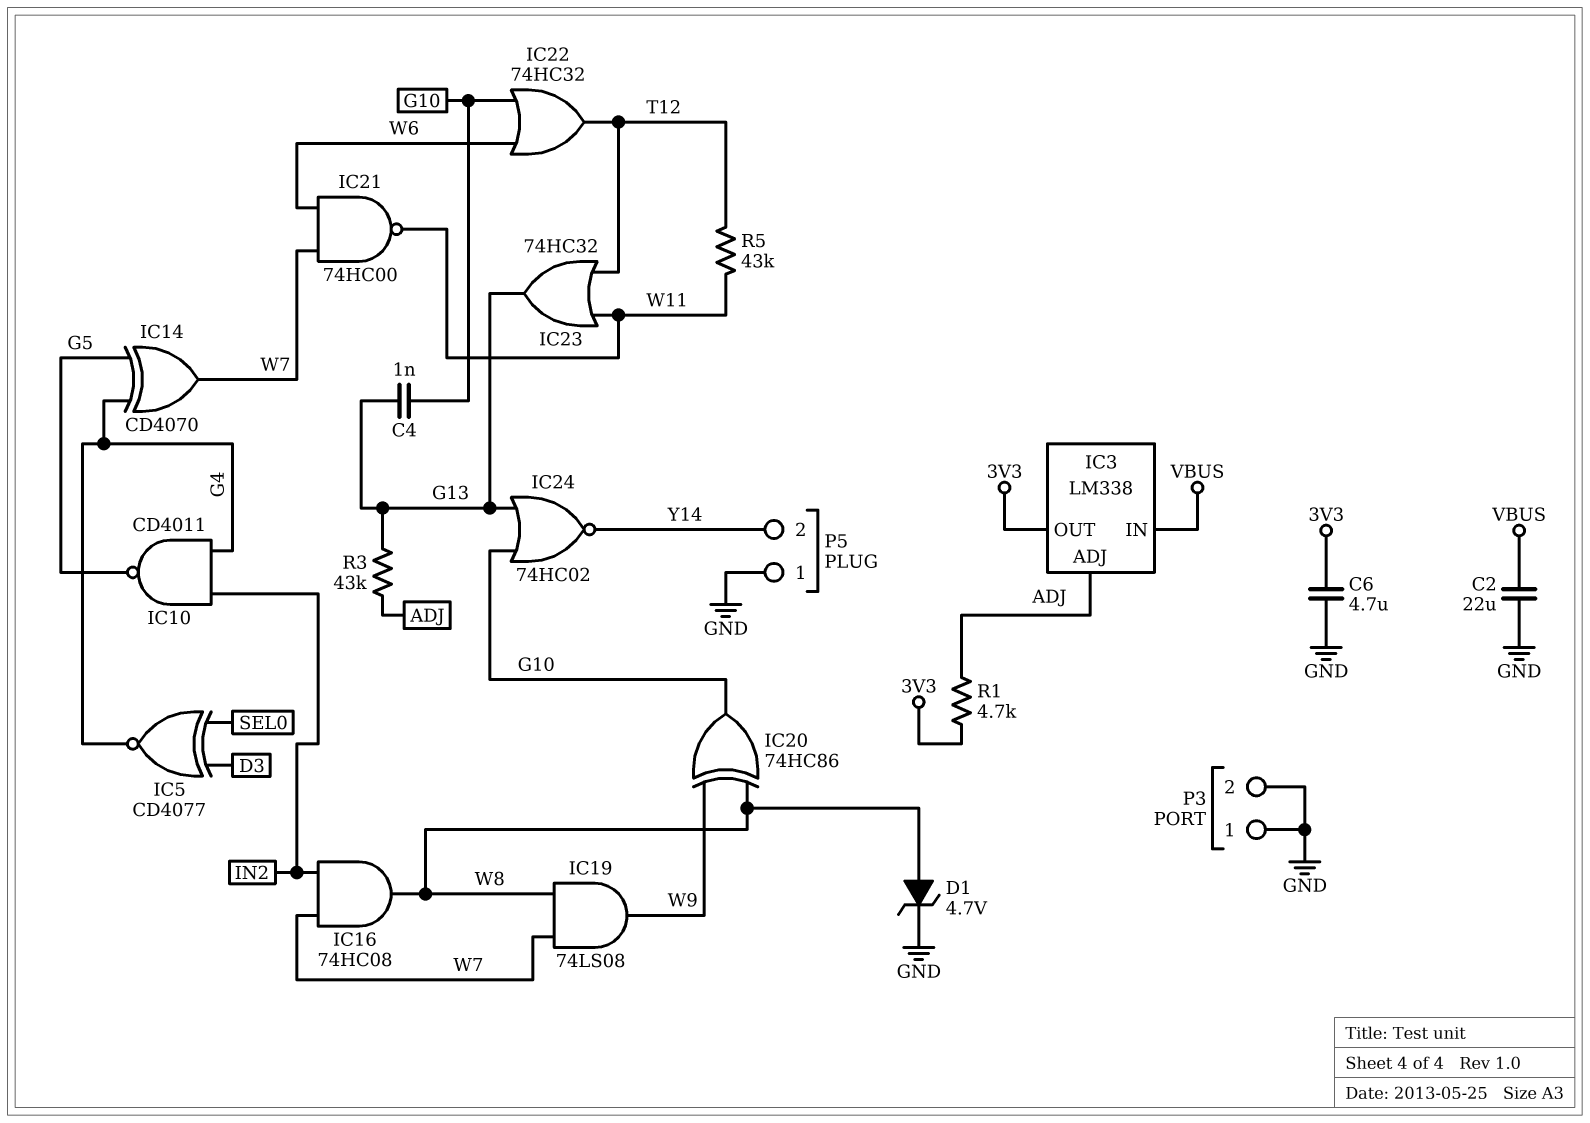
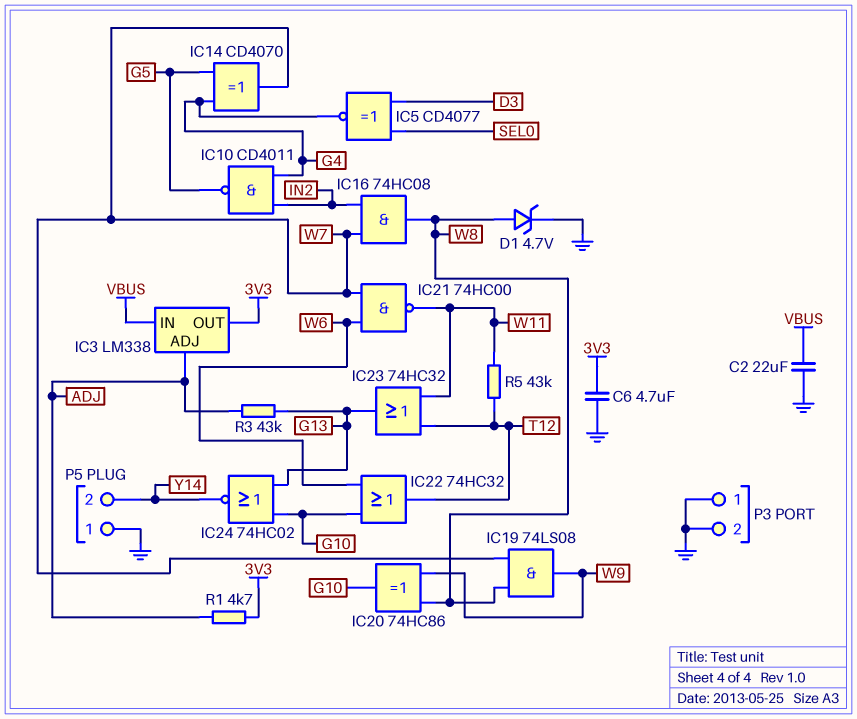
C4: 1nF (G10, G13) -> none

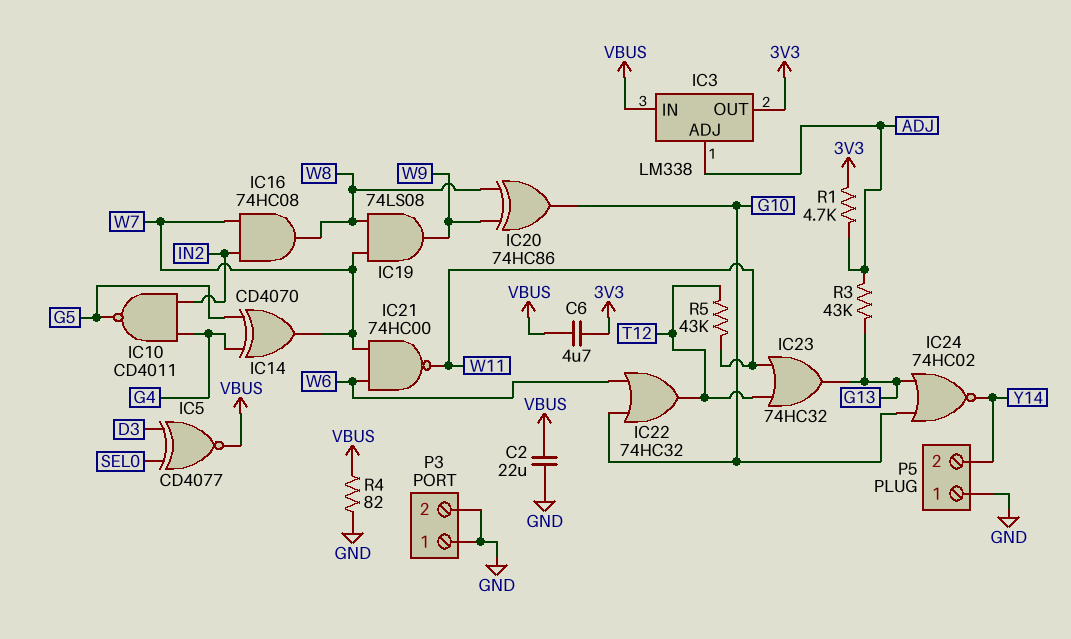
C6: 4.7uF (3V3, GND) -> 4.7uF (3V3, VBUS)
D1: zener 4.7V (A W8, K GND) -> none
IC5: XNOR CD4077 (in D3, in SEL0, out G4) -> XNOR CD4077 (in D3, in SEL0, out VBUS)
R4: none -> 82 (GND, VBUS)

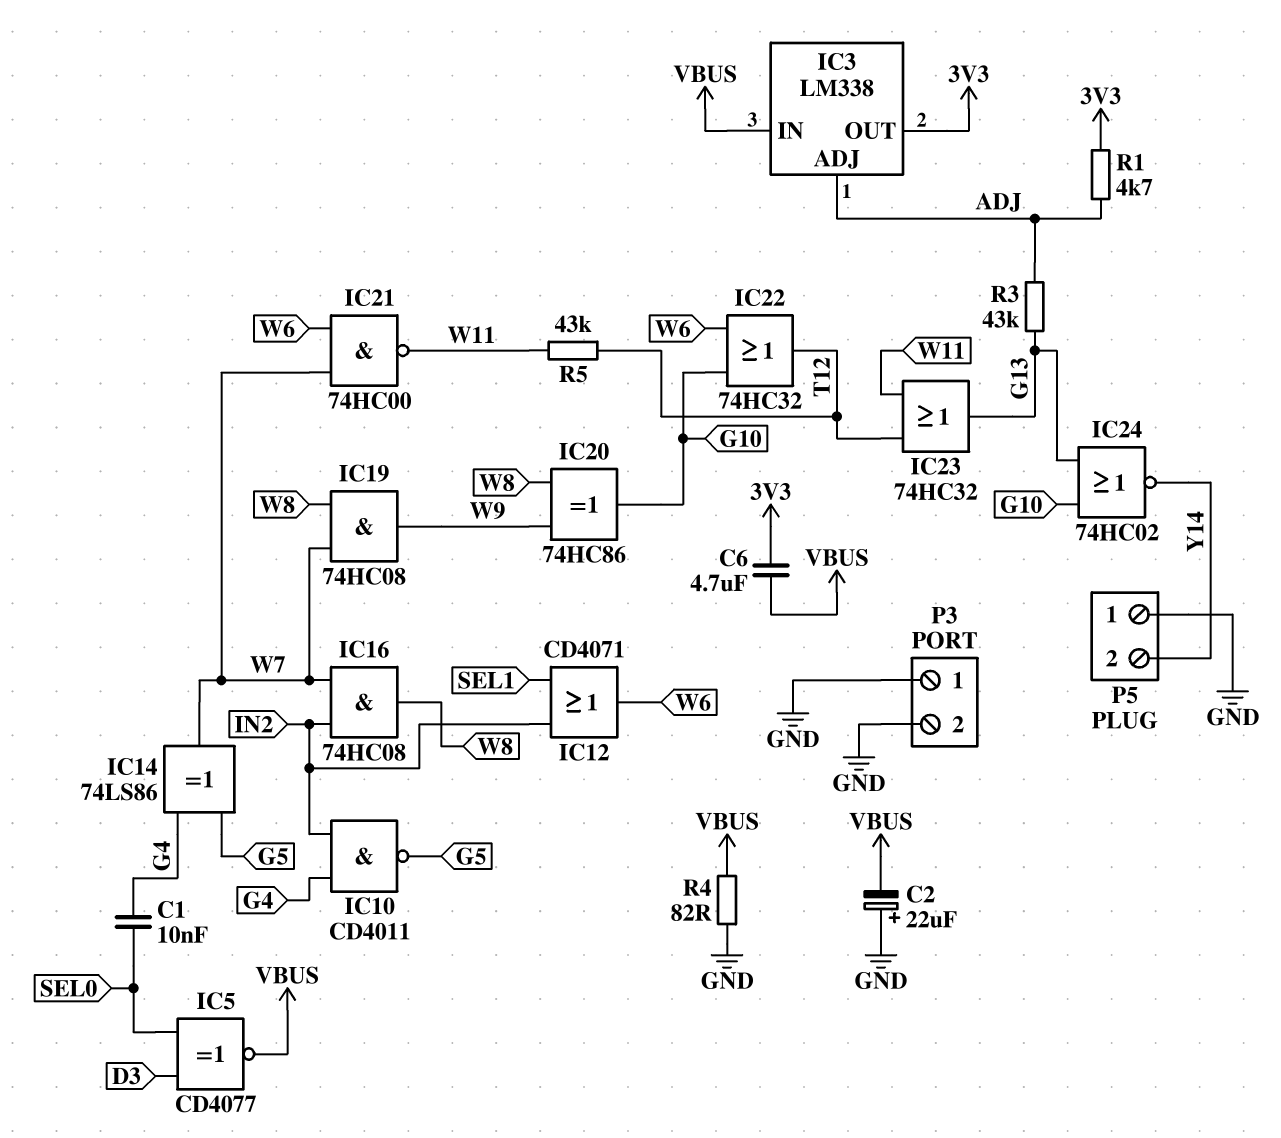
C1: none -> 10nF (G4, SEL0)
C2: 22uF (GND, VBUS) -> 22uF (plus GND, minus VBUS)
IC12: none -> OR CD4071 (in IN2, in SEL1, out W6)
IC14: XOR CD4070 (in G4, in G5, out W7) -> XOR 74LS86 (in G4, in G5, out W7)
IC19: AND 74LS08 (in W7, in W8, out W9) -> AND 74HC08 (in W7, in W8, out W9)

